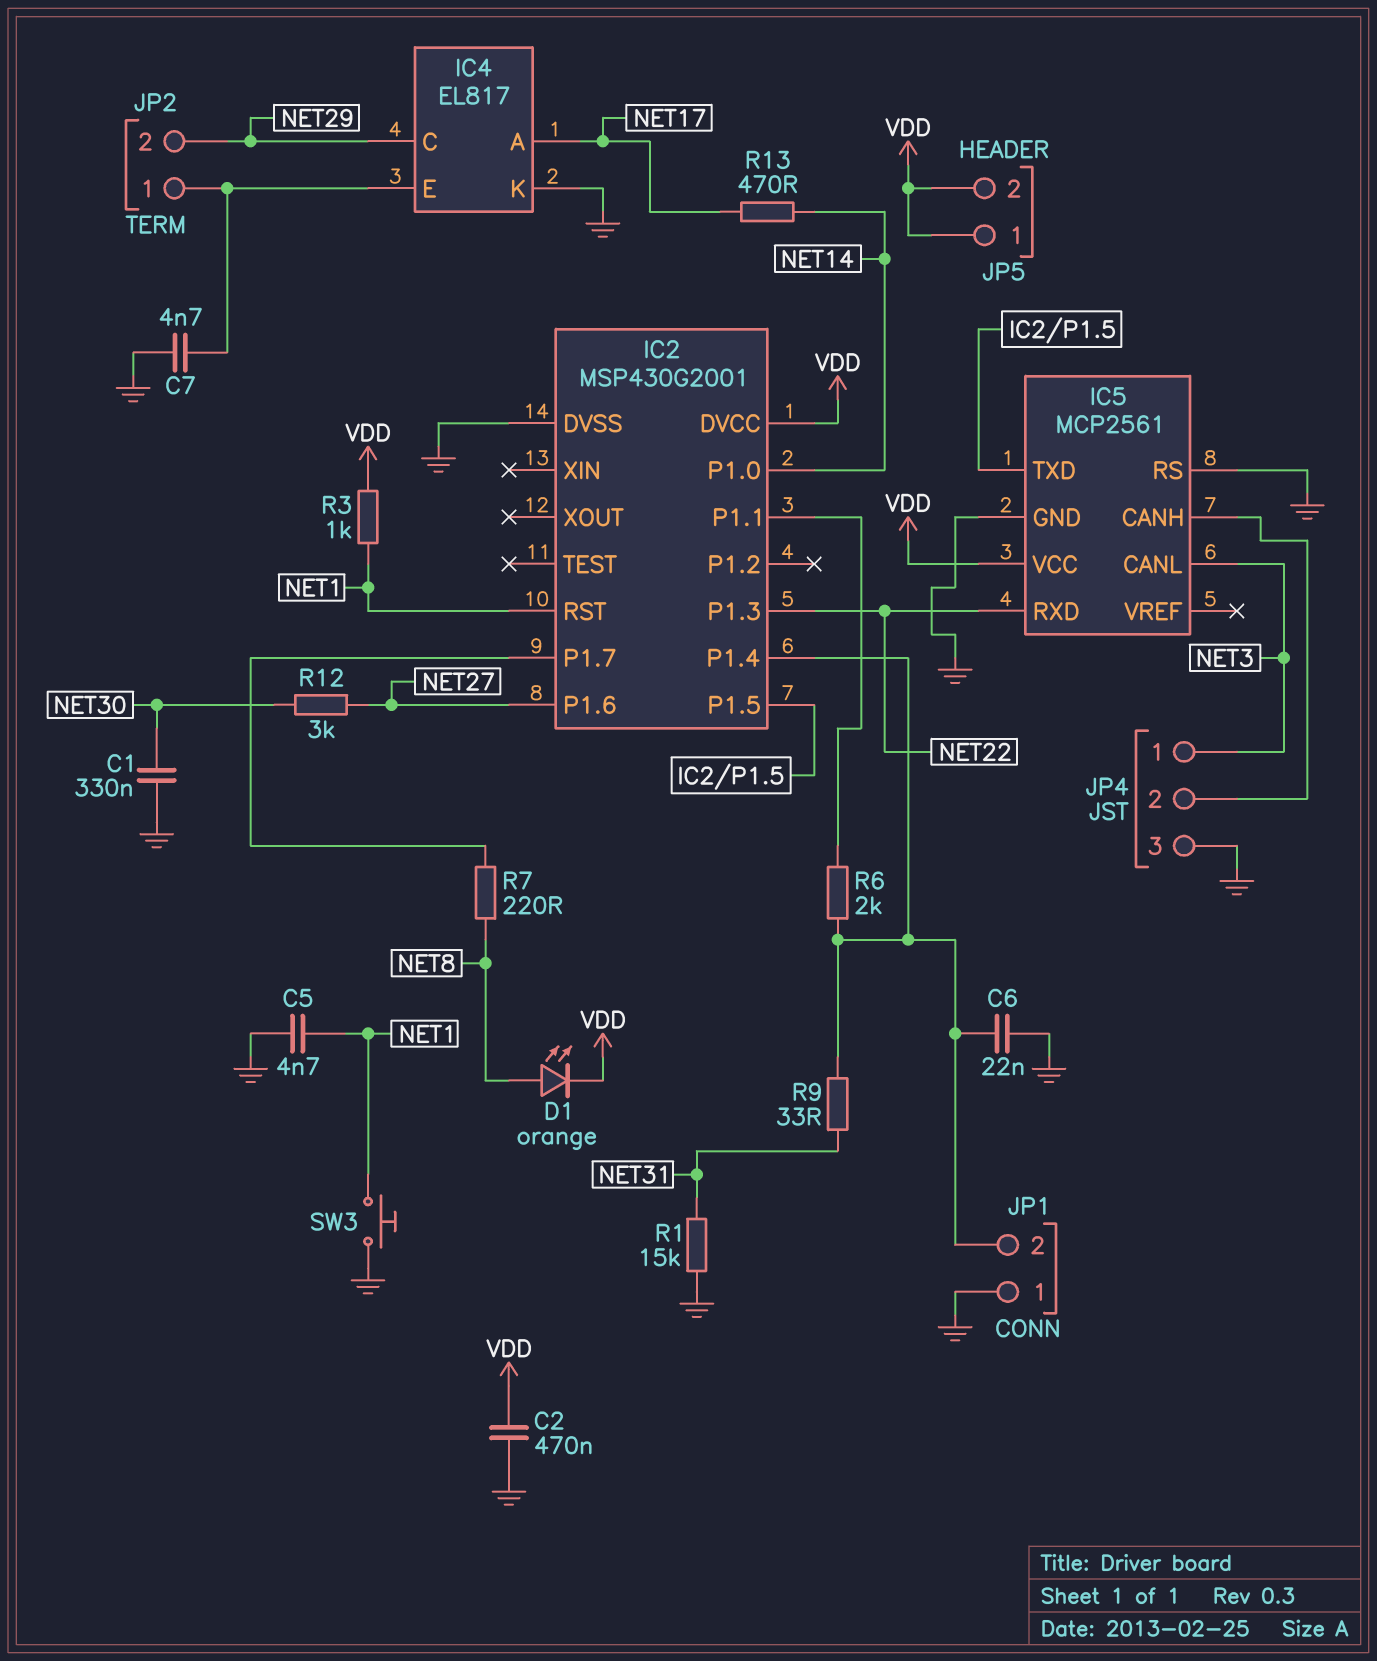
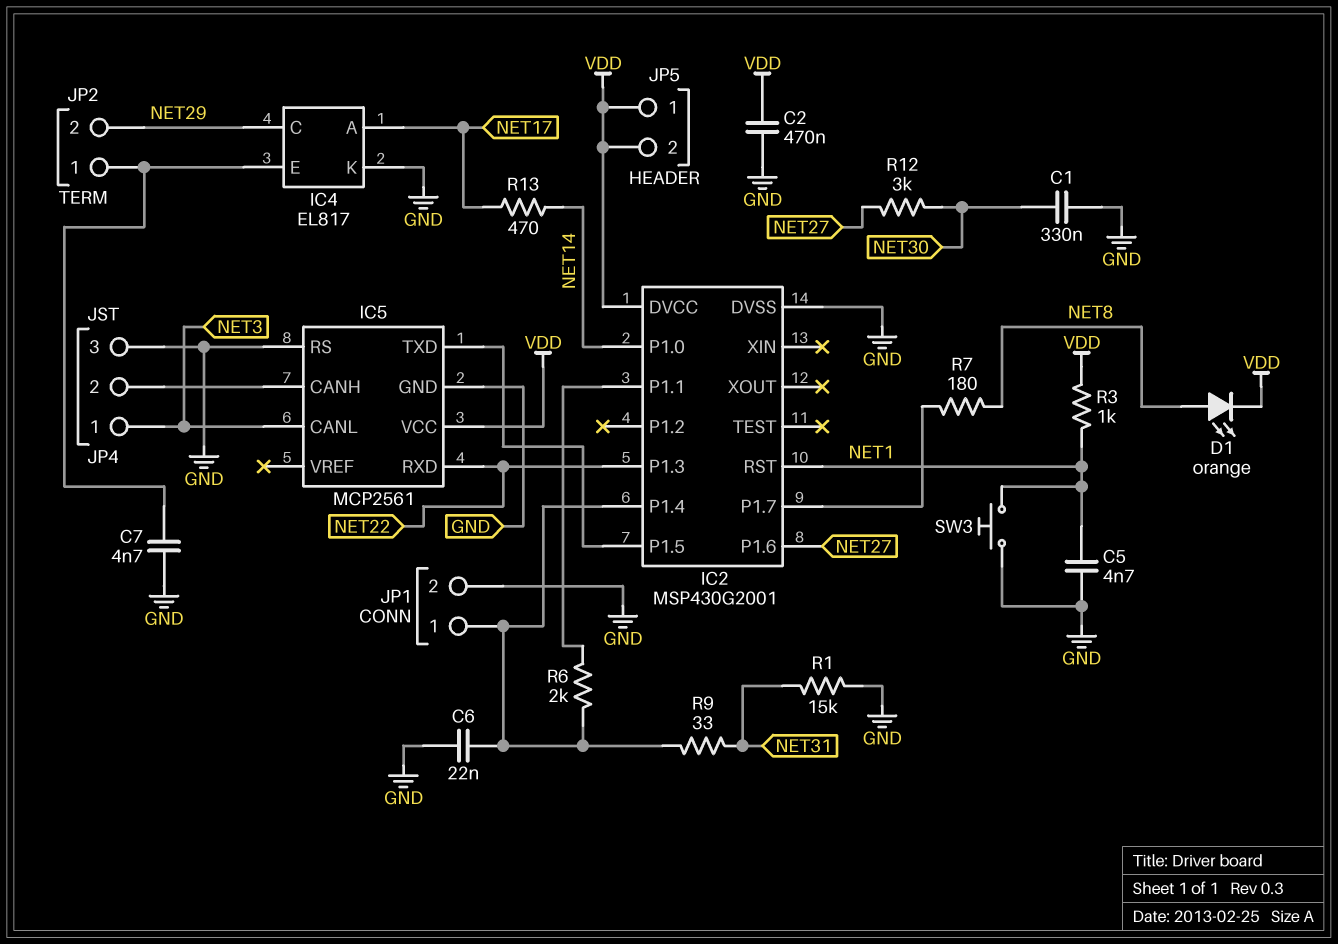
JP1 pin 1: GND -> IC2/P1.4
JP1 pin 2: IC2/P1.4 -> GND
R7: 220 (IC2/P1.7, NET8) -> 180 (IC2/P1.7, NET8)

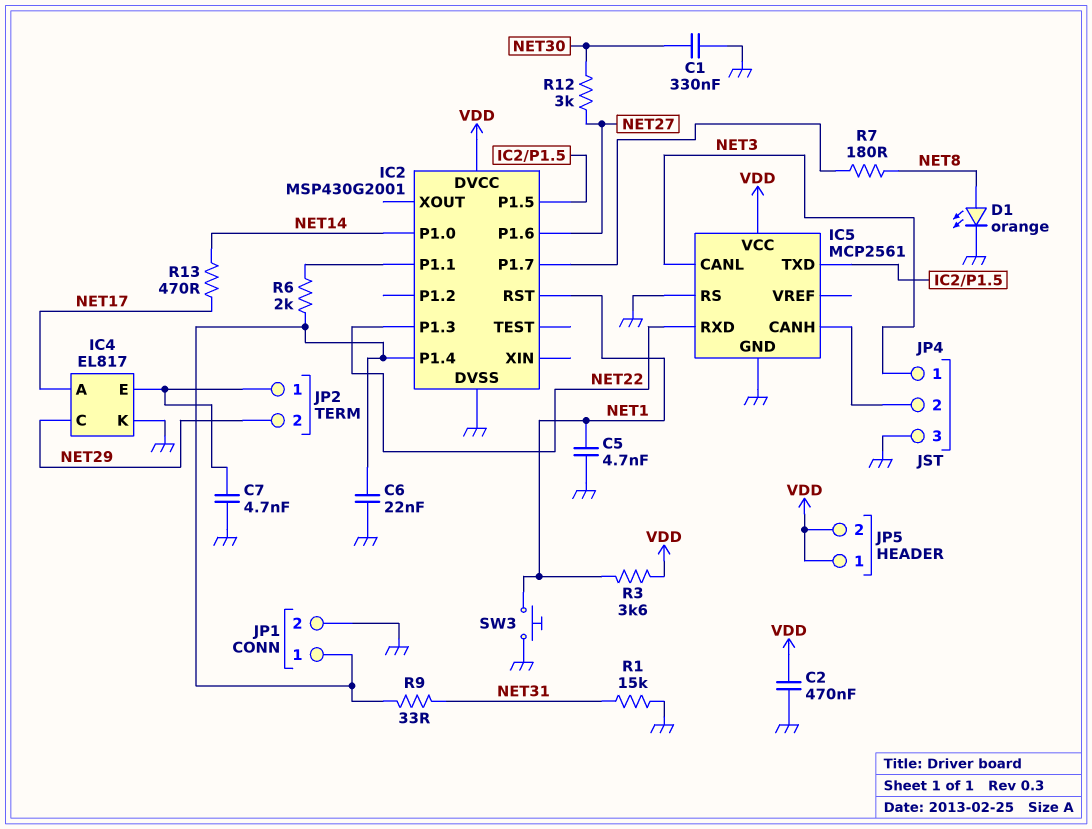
D1: LED orange (A NET8, K VDD) -> LED orange (A NET8, K GND)
R3: 1k (NET1, VDD) -> 3.6k (NET1, VDD)

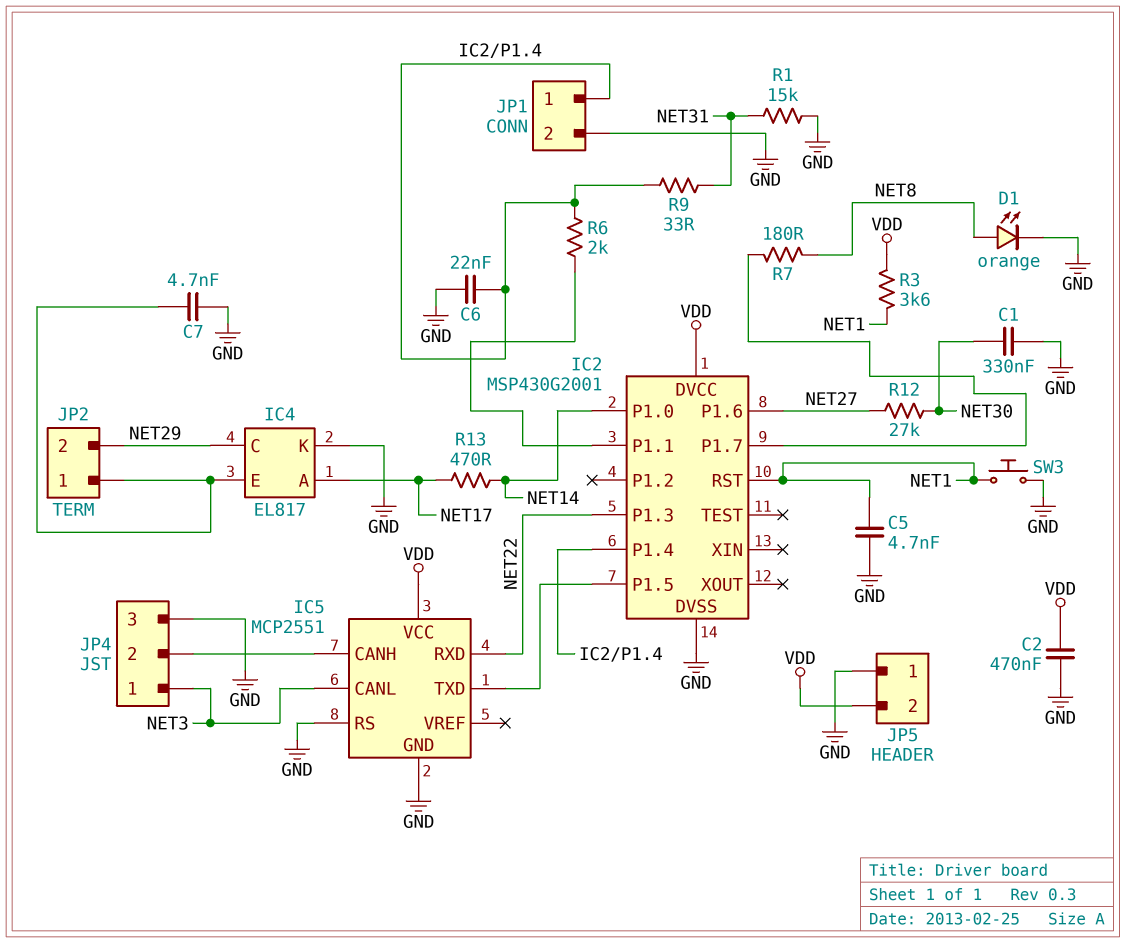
IC5: MCP2561 -> MCP2551
JP5 pin 1: VDD -> GND
R12: 3k (NET27, NET30) -> 27k (NET27, NET30)

